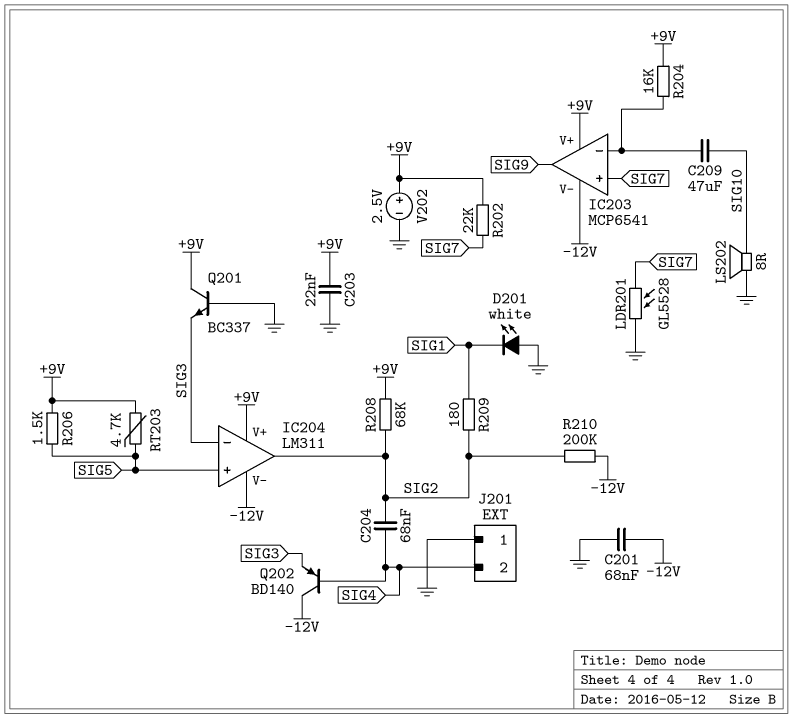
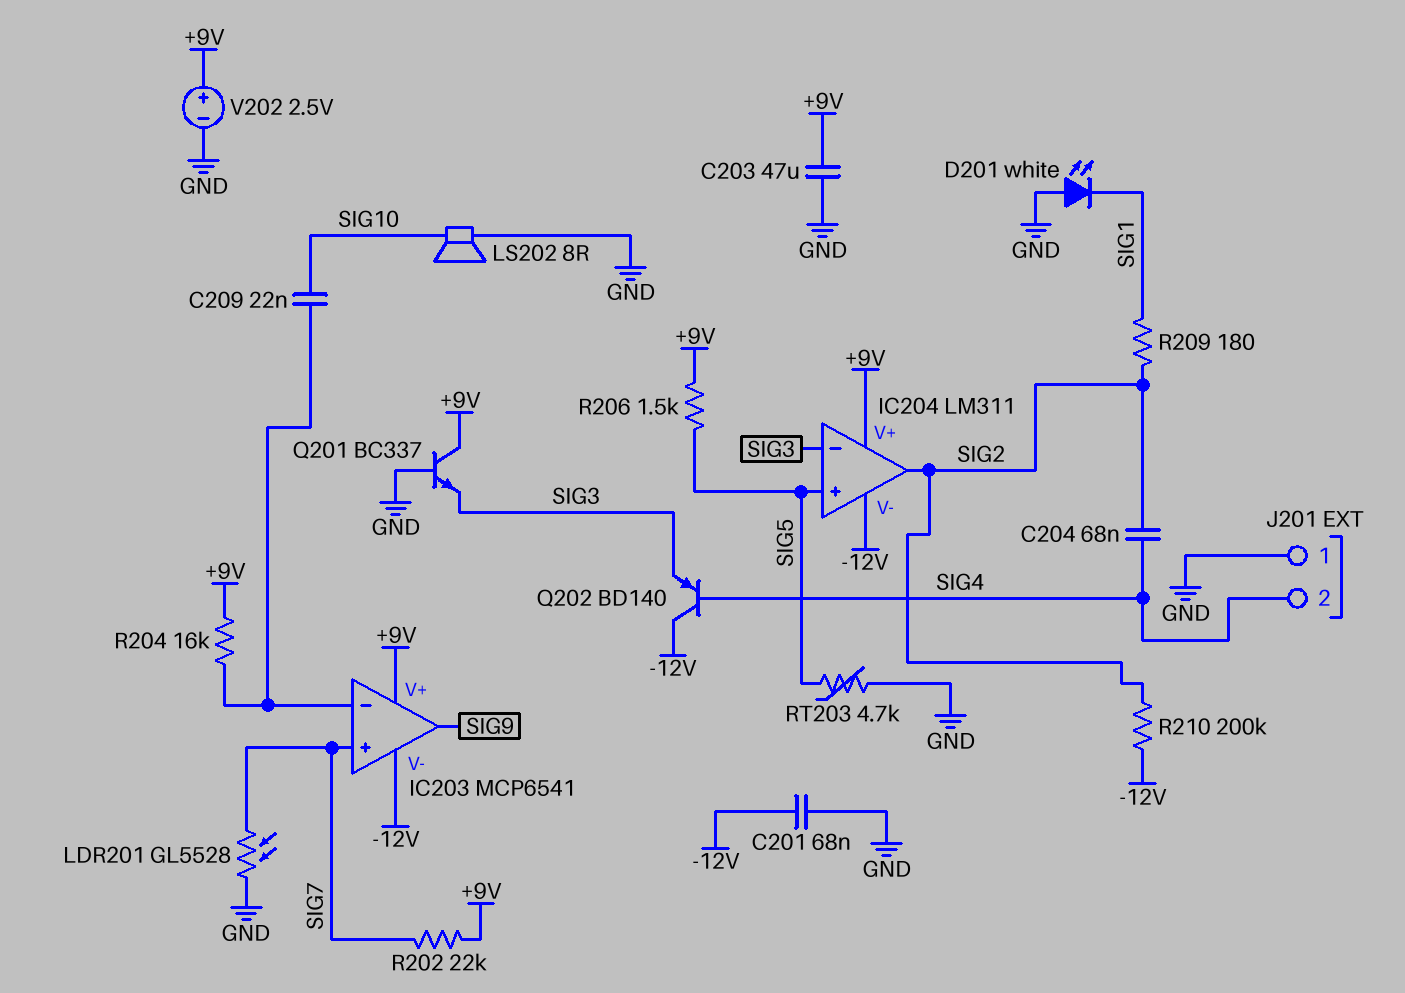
C203: 22nF (+9V, GND) -> 47uF (+9V, GND)
C209: 47uF (IC203/in-, SIG10) -> 22nF (IC203/in-, SIG10)
R208: 68k (+9V, SIG2) -> none
RT203: 4.7k (+9V, SIG5) -> 4.7k (GND, SIG5)

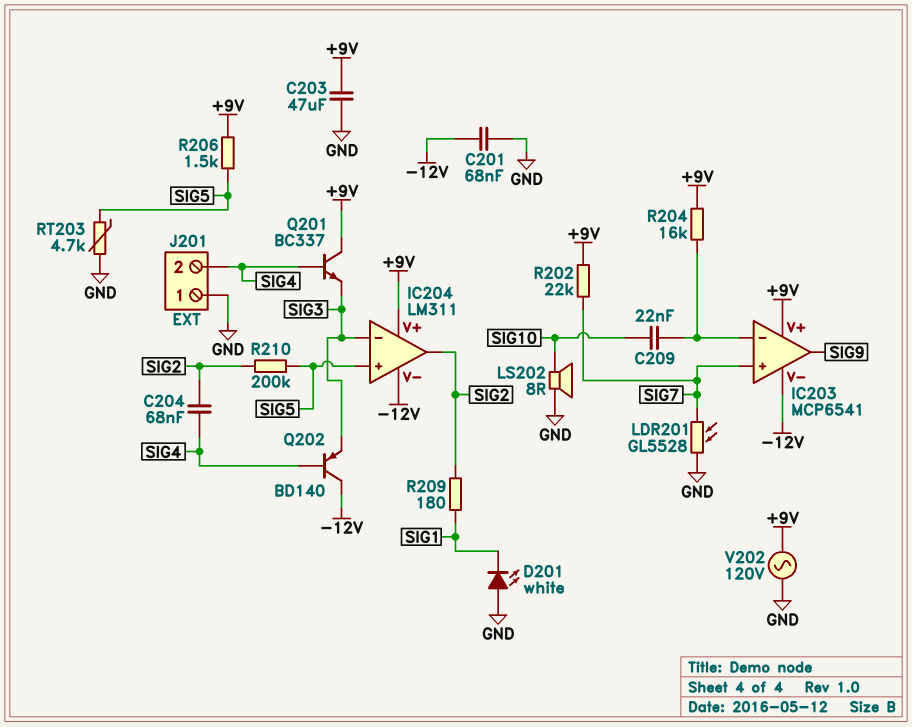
Q201: NPN BC337 (B GND, C +9V, E SIG3) -> NPN BC337 (B SIG4, C +9V, E SIG3)
R210: 200k (-12V, SIG2) -> 200k (SIG2, SIG5)
V202: 2.5V (plus +9V, minus GND) -> AC 120V (+9V, GND)

